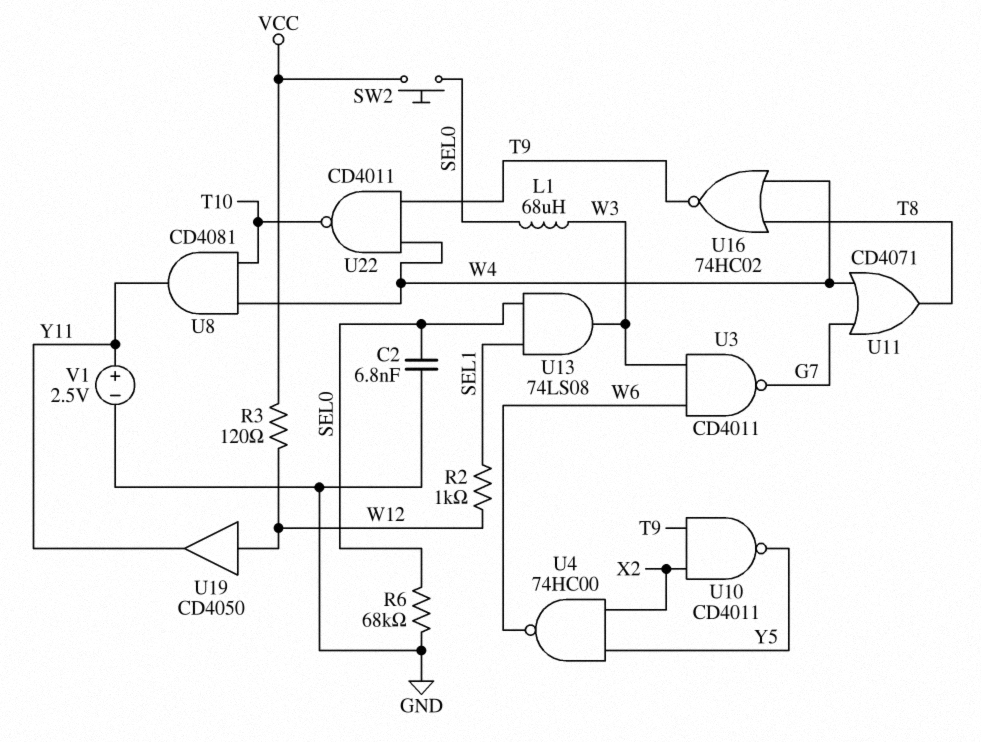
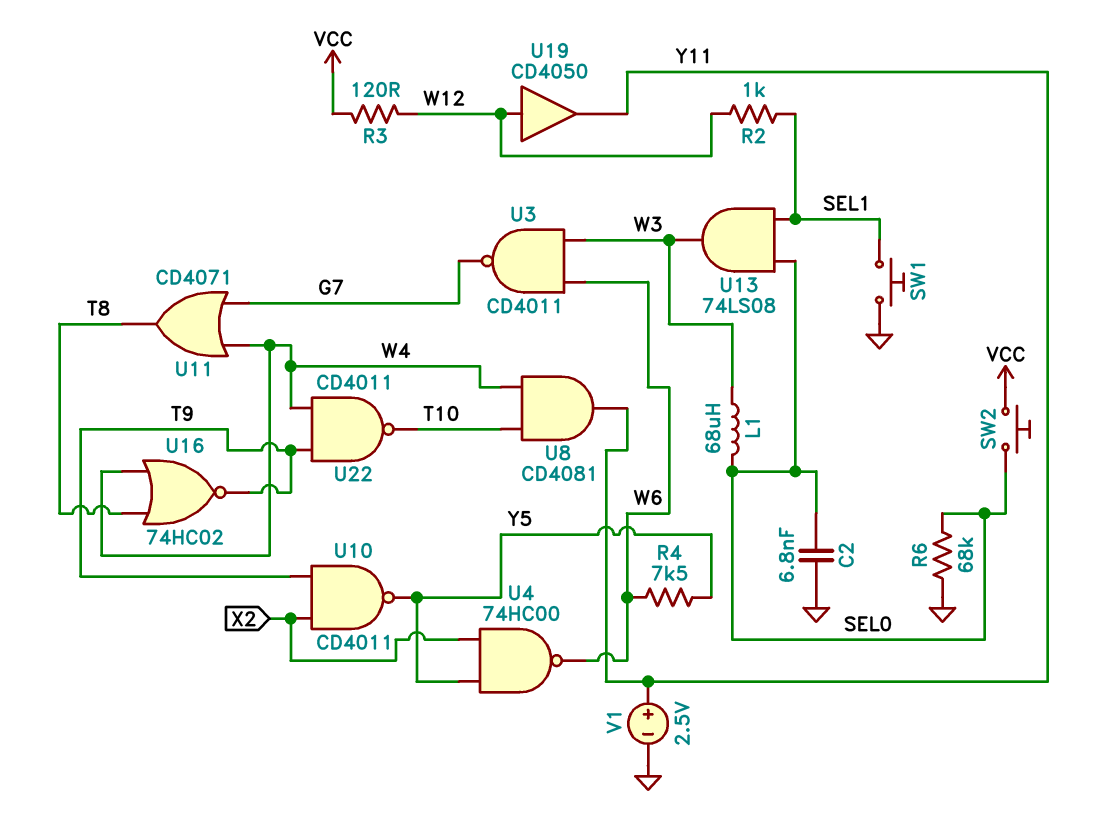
R4: none -> 7.5k (W6, Y5)
SW1: none -> button (GND, SEL1)

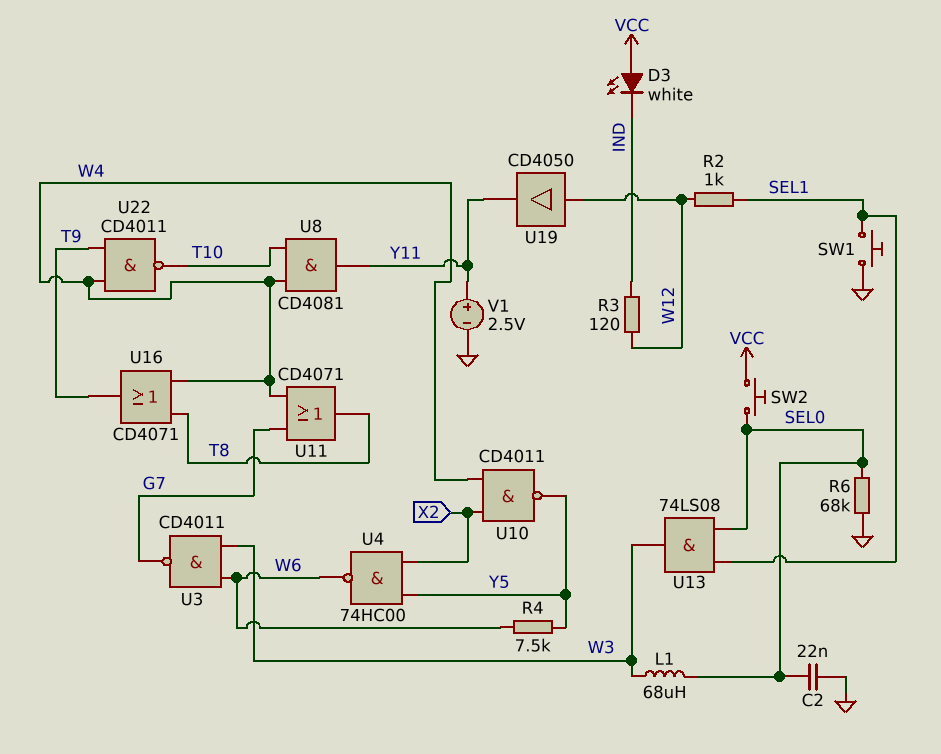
C2: 6.8nF (GND, SEL0) -> 22nF (GND, SEL0)
D3: none -> LED white (A VCC, K IND)
R3: 120 (VCC, W12) -> 120 (IND, W12)
U10: NAND CD4011 (in T9, in X2, out Y5) -> NAND CD4011 (in W4, in X2, out Y5)
U16: NOR 74HC02 (in T8, in W4, out T9) -> OR CD4071 (in T8, in W4, out T9)

